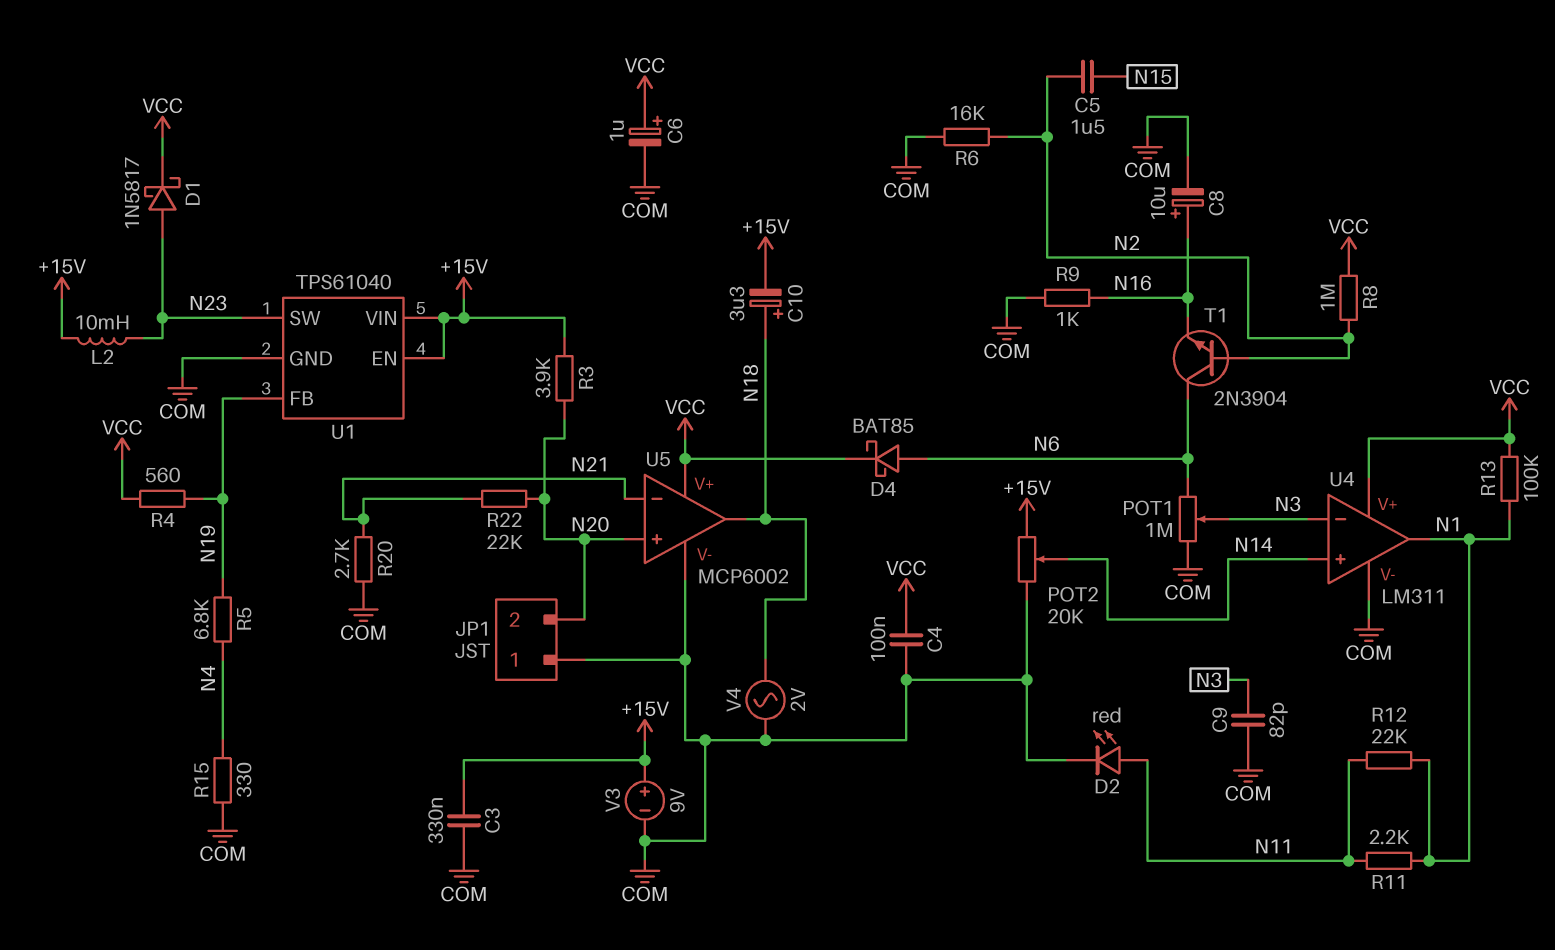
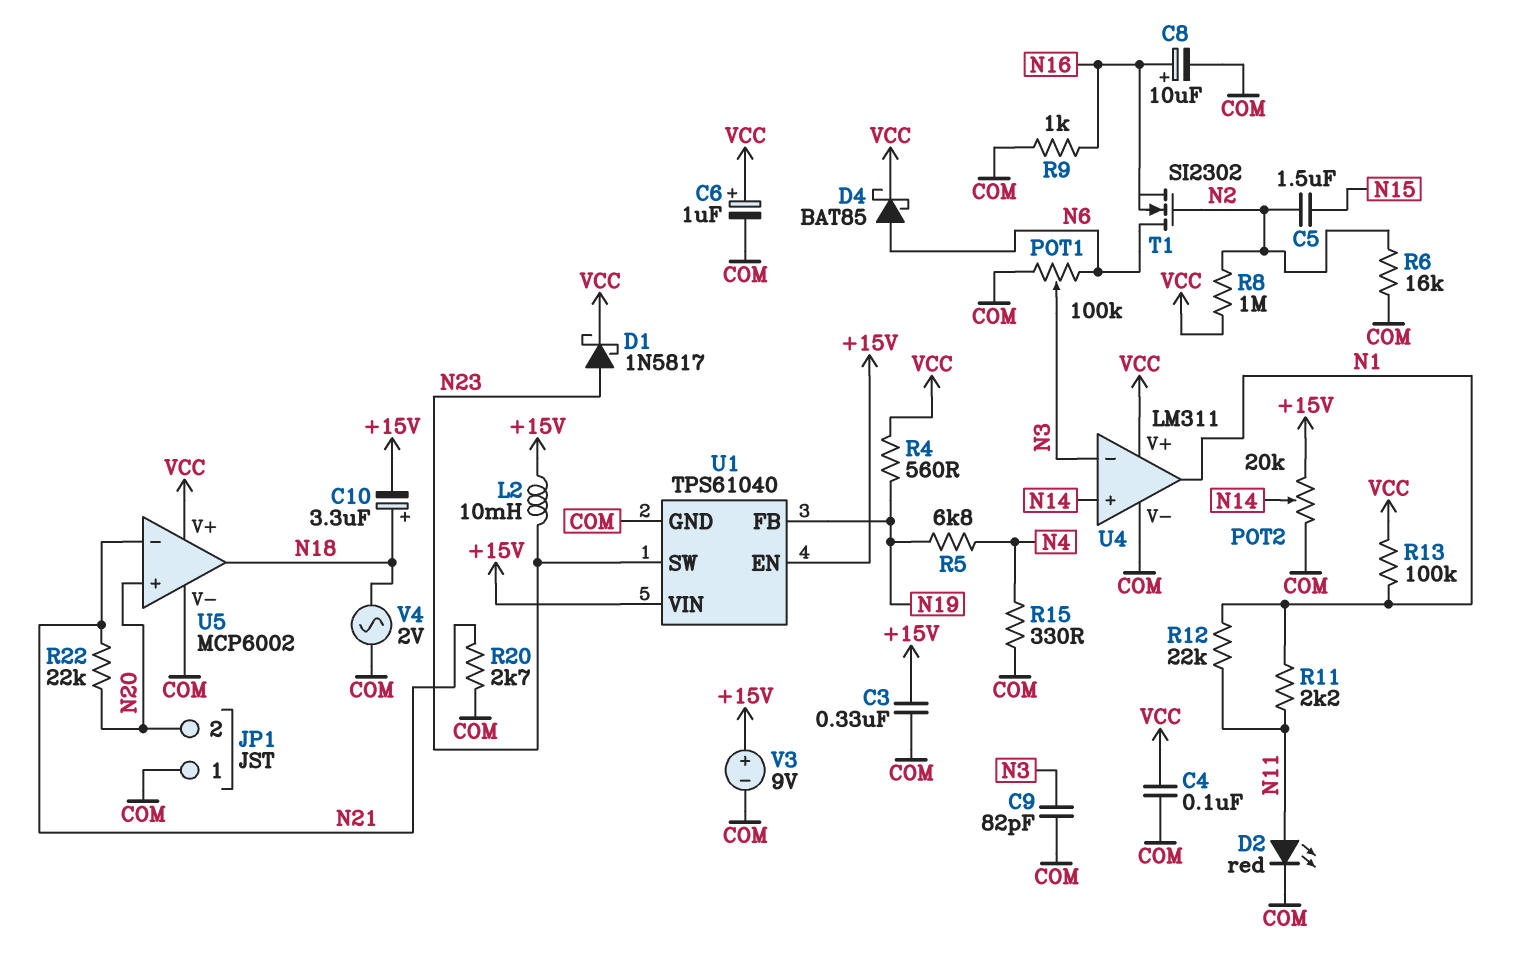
POT1: 1M (COM, N6, wiper N3) -> 100k (COM, N6, wiper N3)
R3: 3.9k (+15V, N20) -> none
T1: NPN 2N3904 (B N2, C N6, E N16) -> NMOS SI2302 (G N2, D N6, S N16)

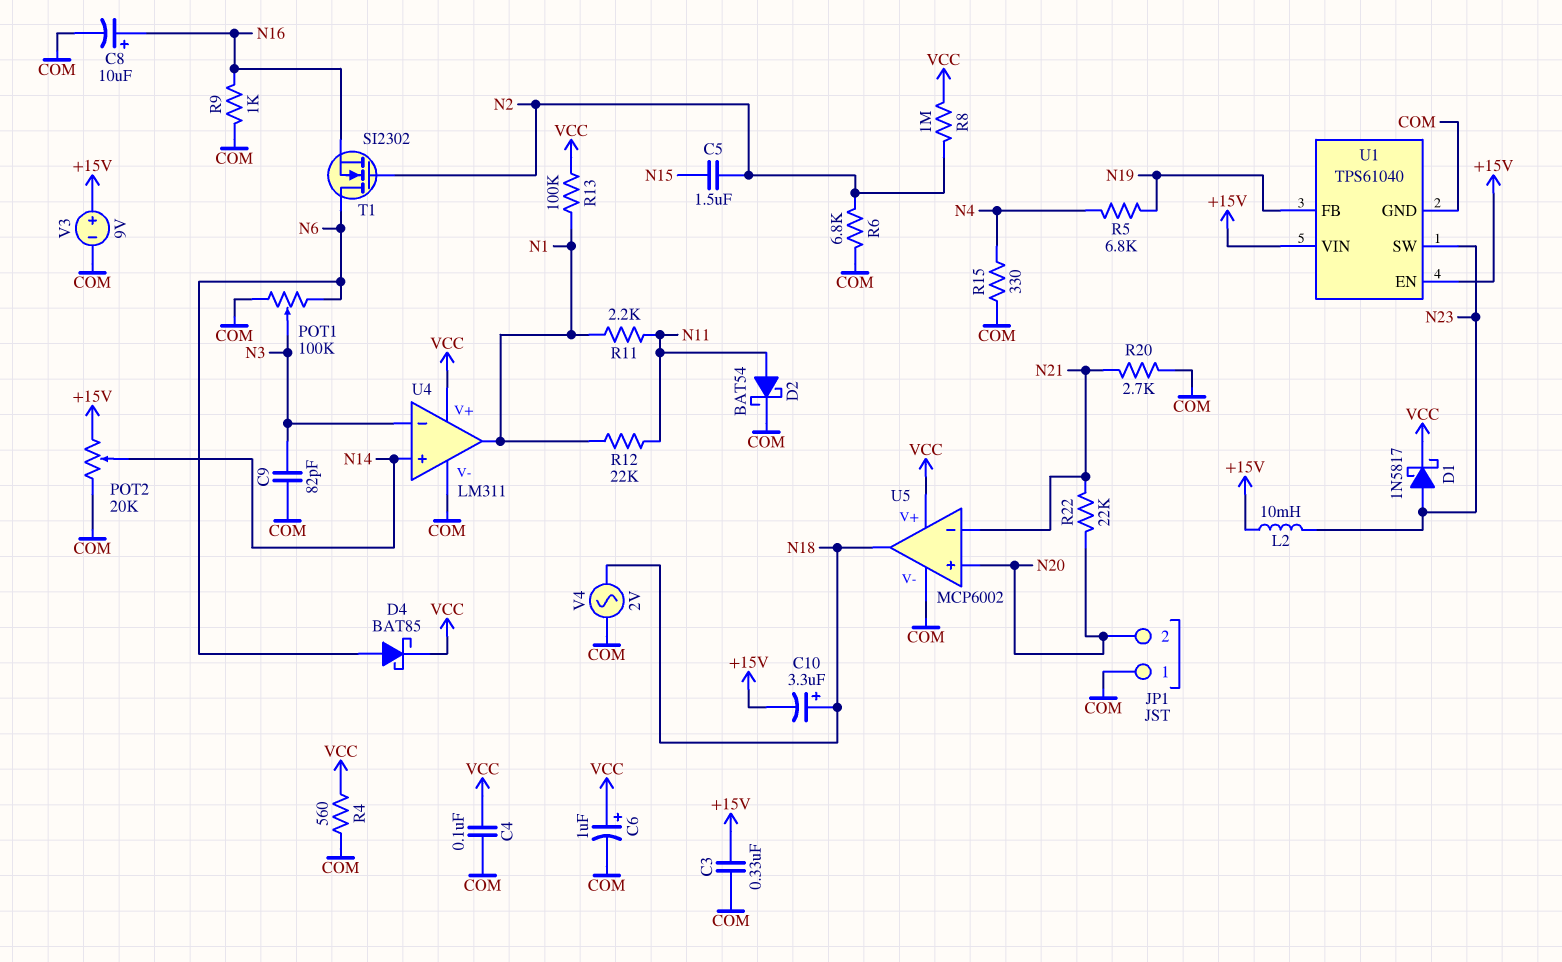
D2: LED red (A N11, K COM) -> schottky BAT54 (A N11, K COM)
R4: 560 (N19, VCC) -> 560 (COM, VCC)
R6: 16k (COM, N2) -> 6.8k (COM, N2)

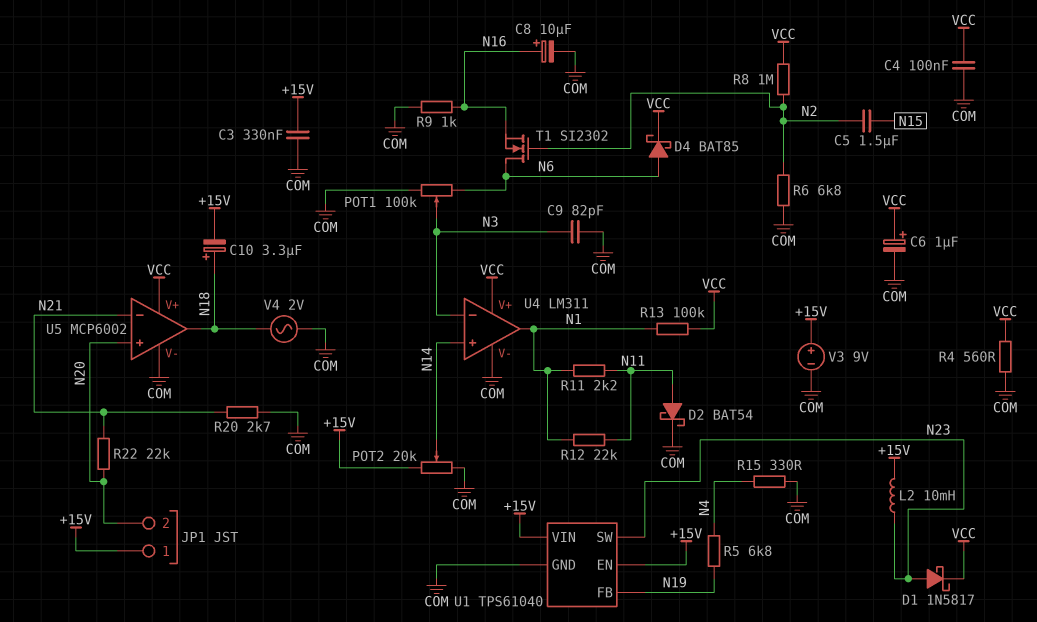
JP1 pin 1: COM -> +15V

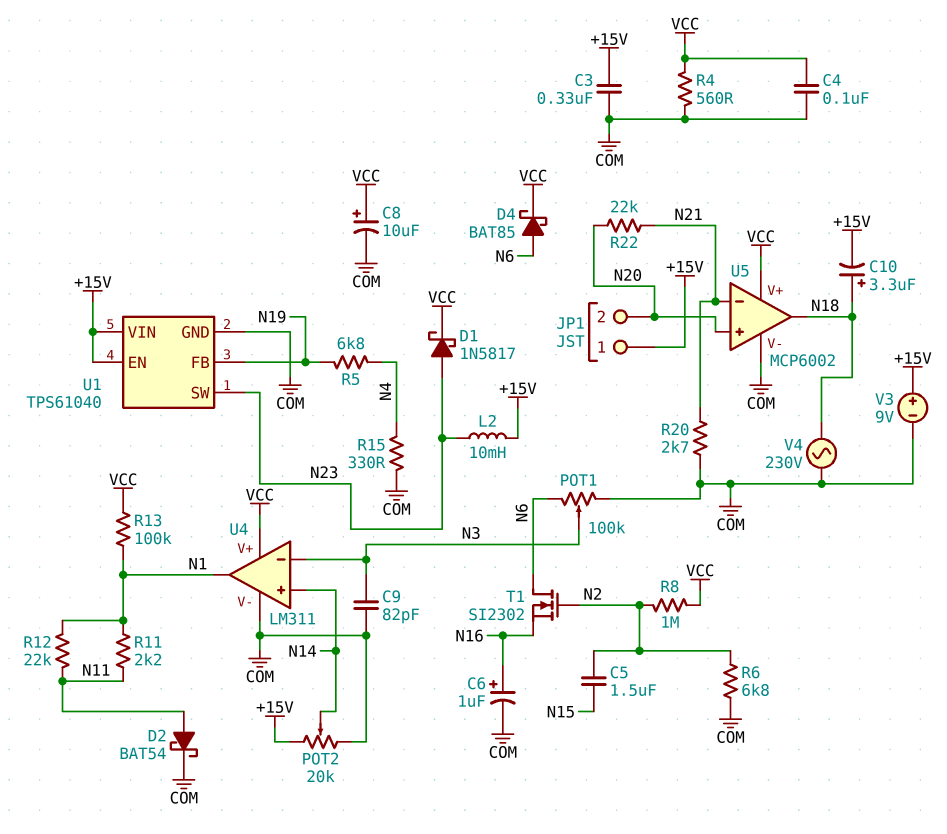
C6: 1uF (plus VCC, minus COM) -> 1uF (plus N16, minus COM)
C8: 10uF (plus N16, minus COM) -> 10uF (plus VCC, minus COM)
R9: 1k (COM, N16) -> none
V4: AC 2V (COM, N18) -> AC 230V (COM, N18)

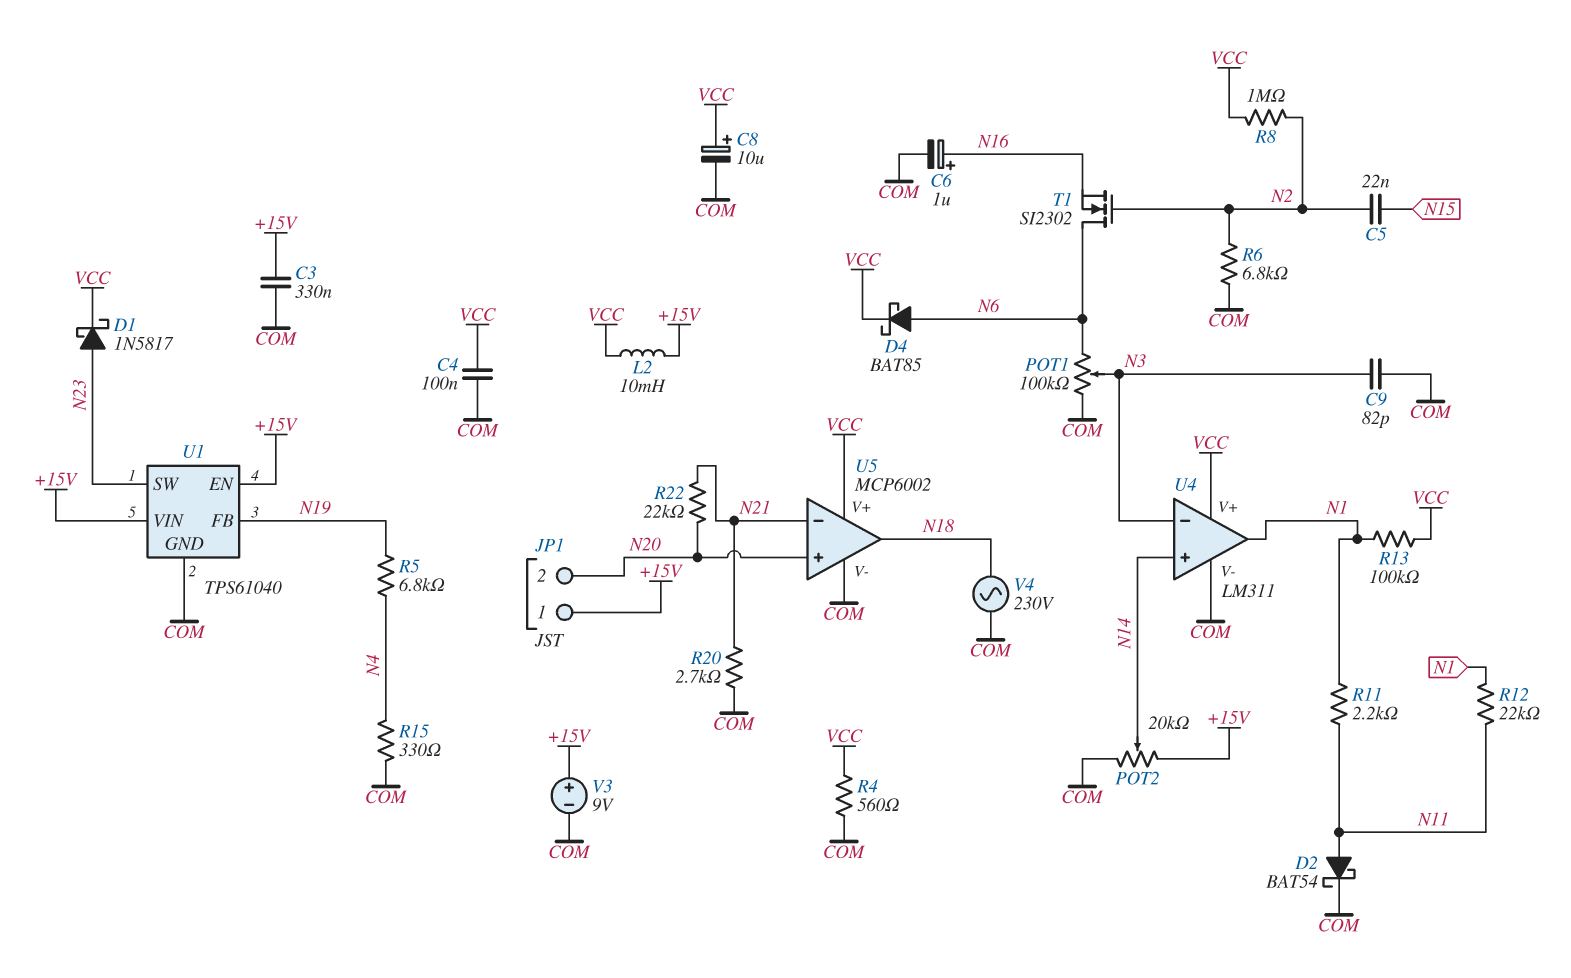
C5: 1.5uF (N2, N15) -> 22nF (N2, N15)
C10: 3.3uF (plus N18, minus +15V) -> none
L2: 10mH (+15V, N23) -> 10mH (+15V, VCC)

